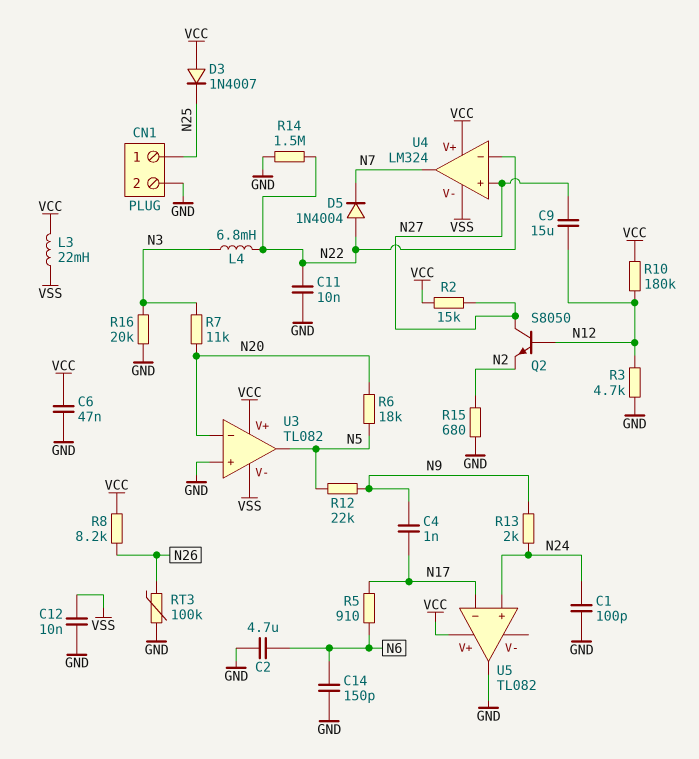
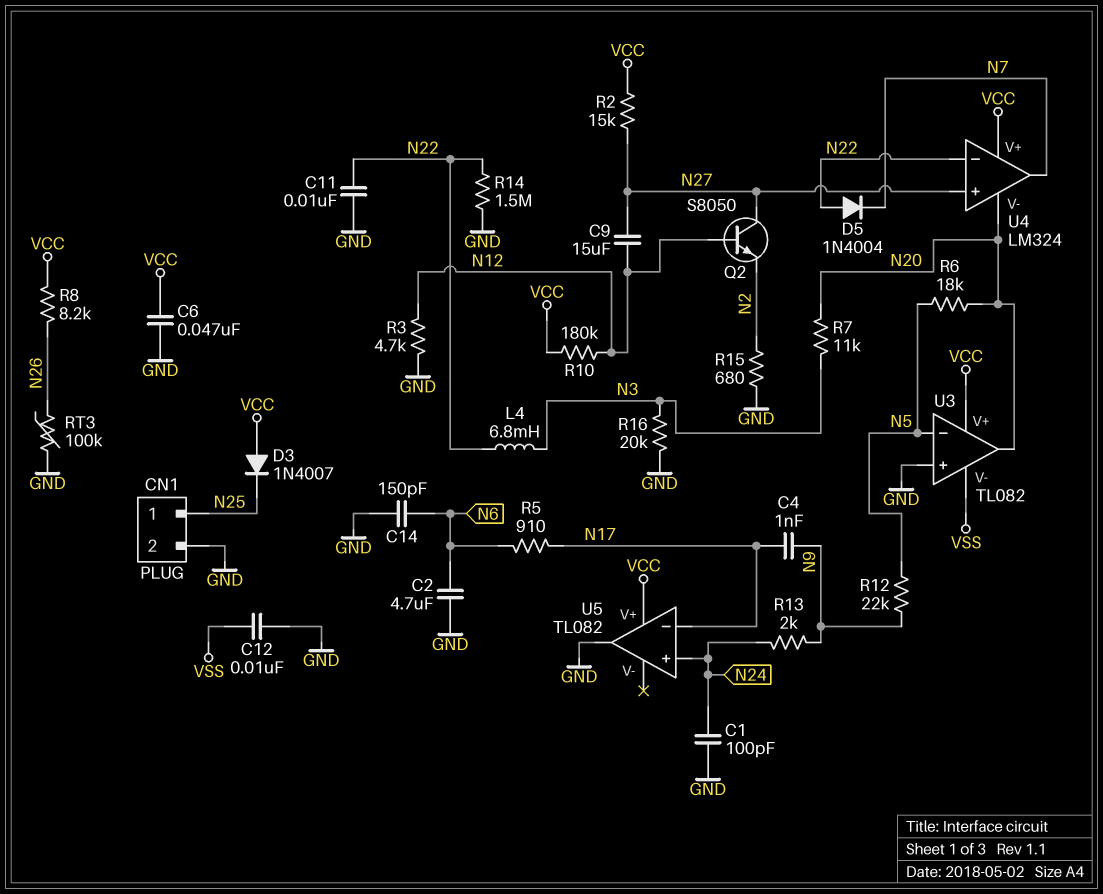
L3: 22mH (VCC, VSS) -> none
U3 pin in-: N20 -> N5
U3 pin out: N5 -> N20
U4 pin V-: VSS -> N20

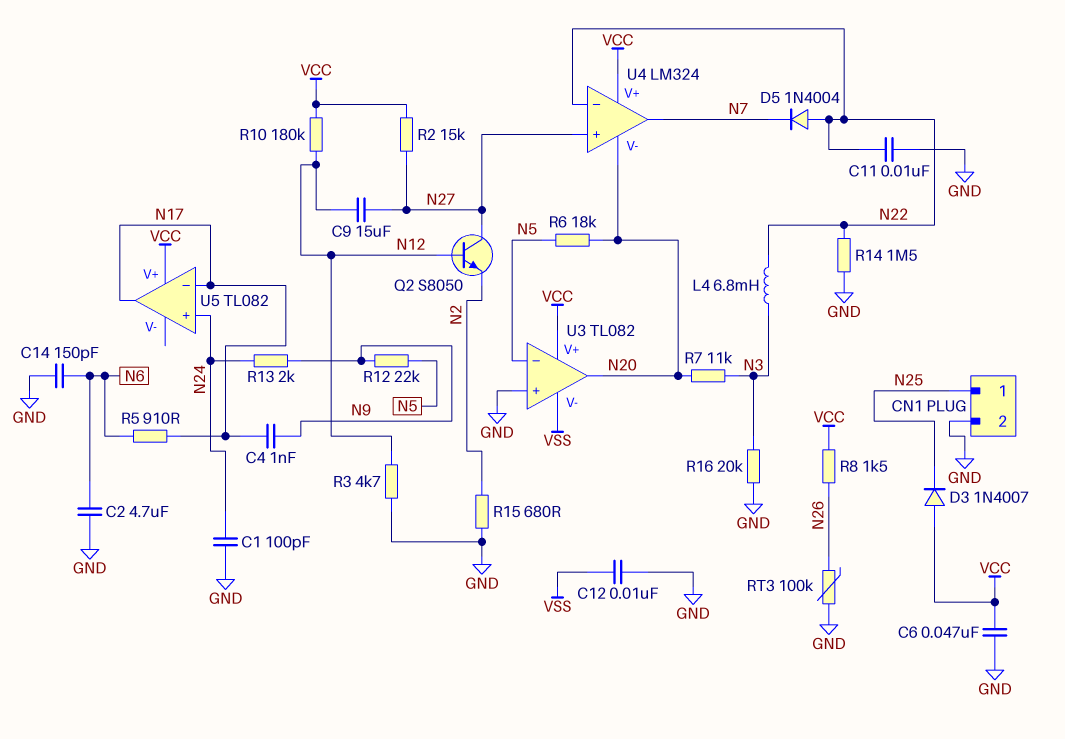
R8: 8.2k (N26, VCC) -> 1.5k (N26, VCC)
U5 pin out: GND -> N17

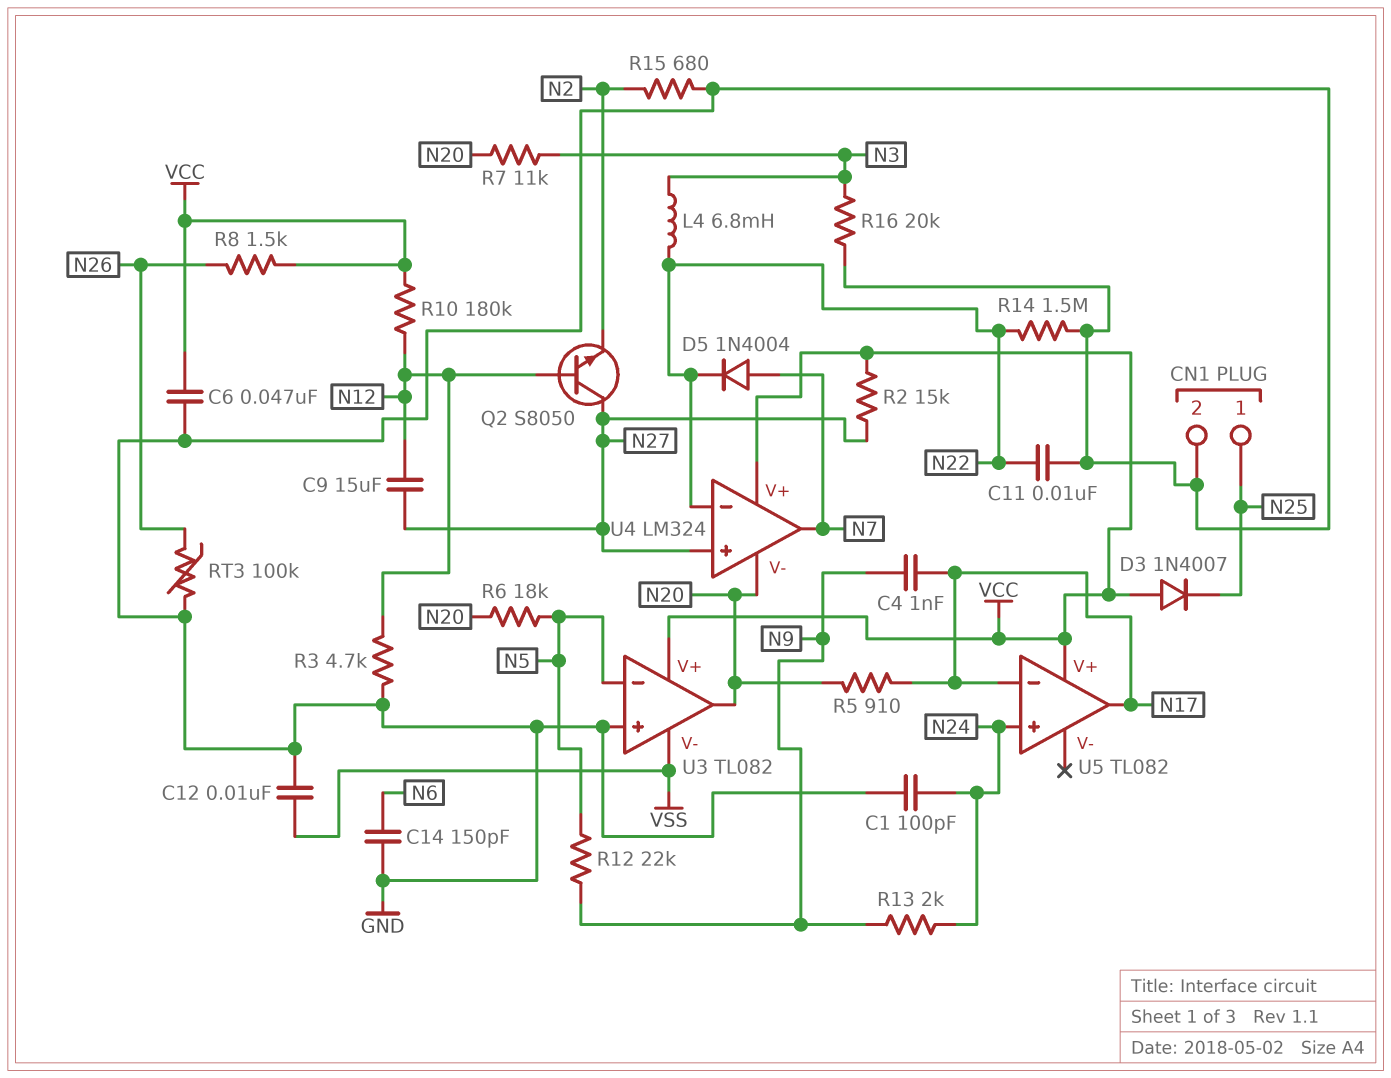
C2: 4.7uF (GND, N6) -> none
D5: diode 1N4004 (A N22, K N7) -> diode 1N4004 (A N7, K N22)
R5: 910 (N6, N17) -> 910 (N17, N20)

